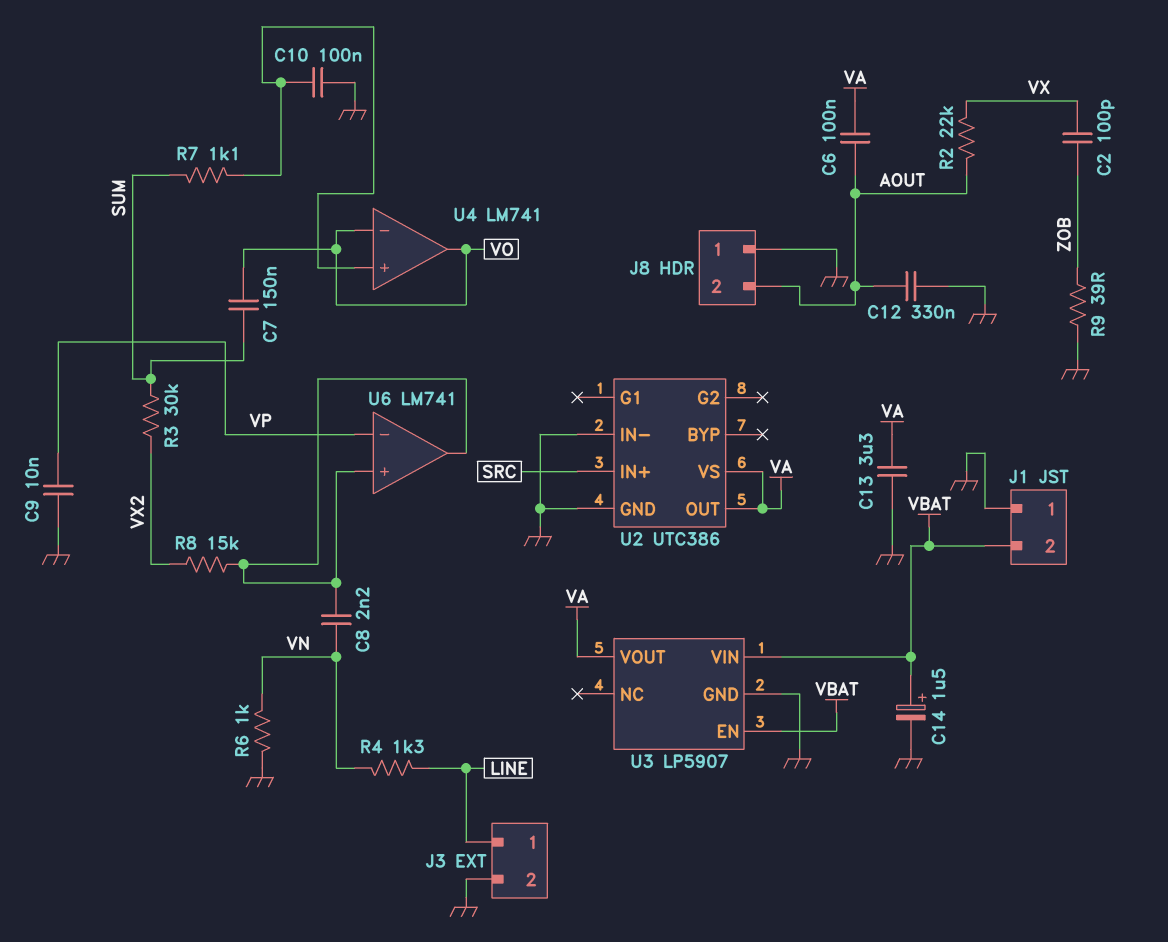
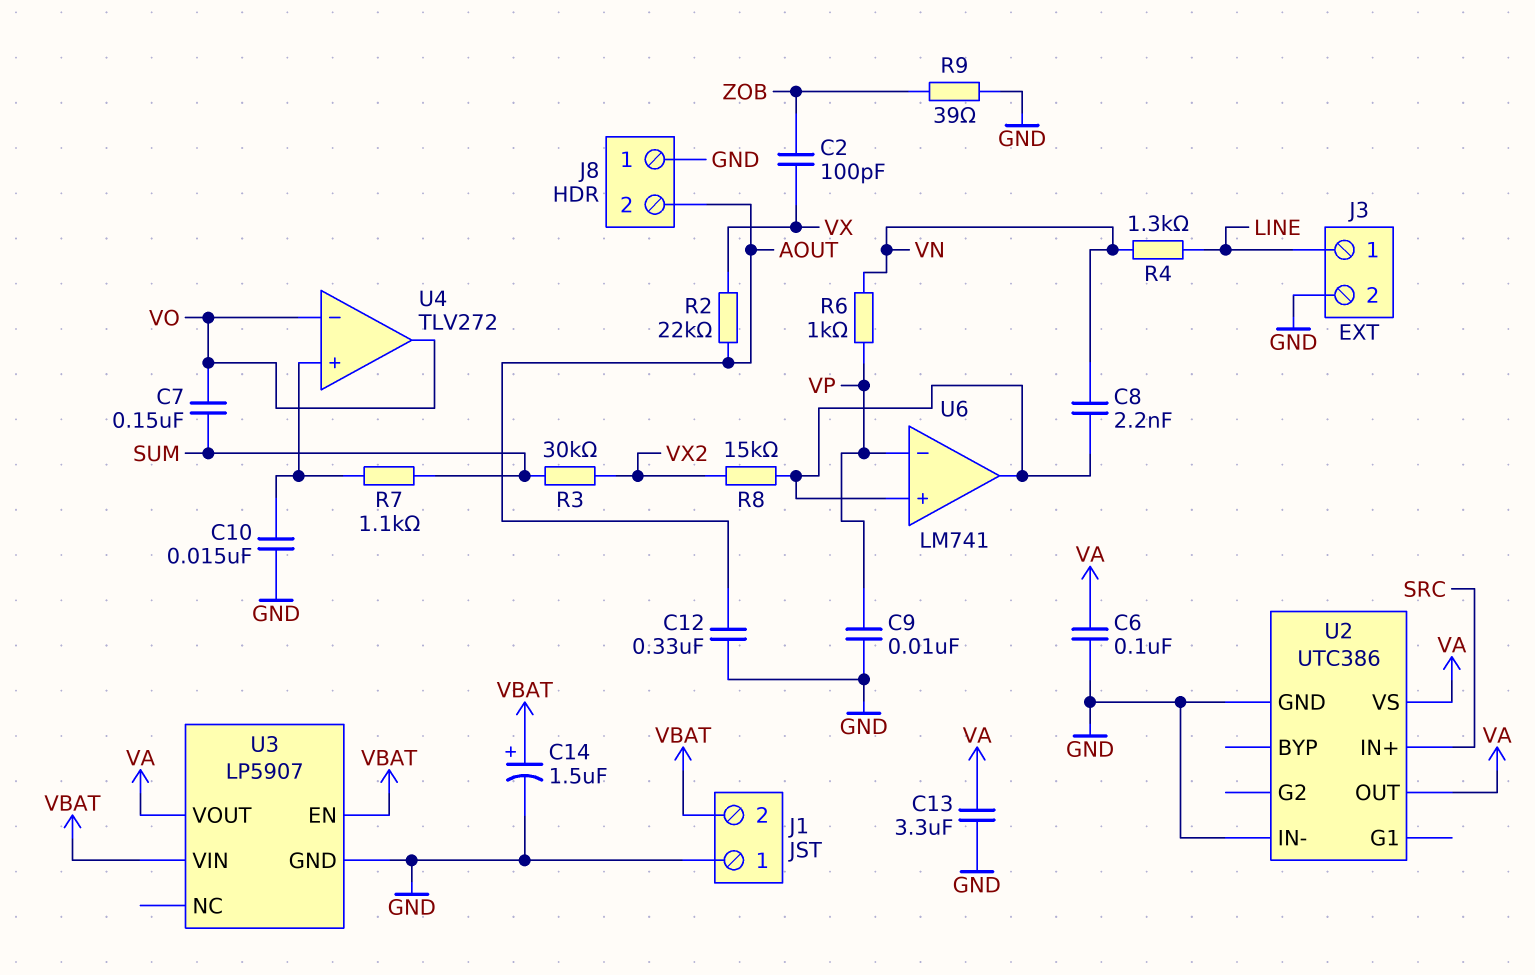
C6: 100nF (AOUT, VA) -> 100nF (GND, VA)
C10: 100nF (GND, U4/in+) -> 15nF (GND, U4/in+)
R6: 1k (GND, VN) -> 1k (VN, VP)
U4: LM741 -> TLV272

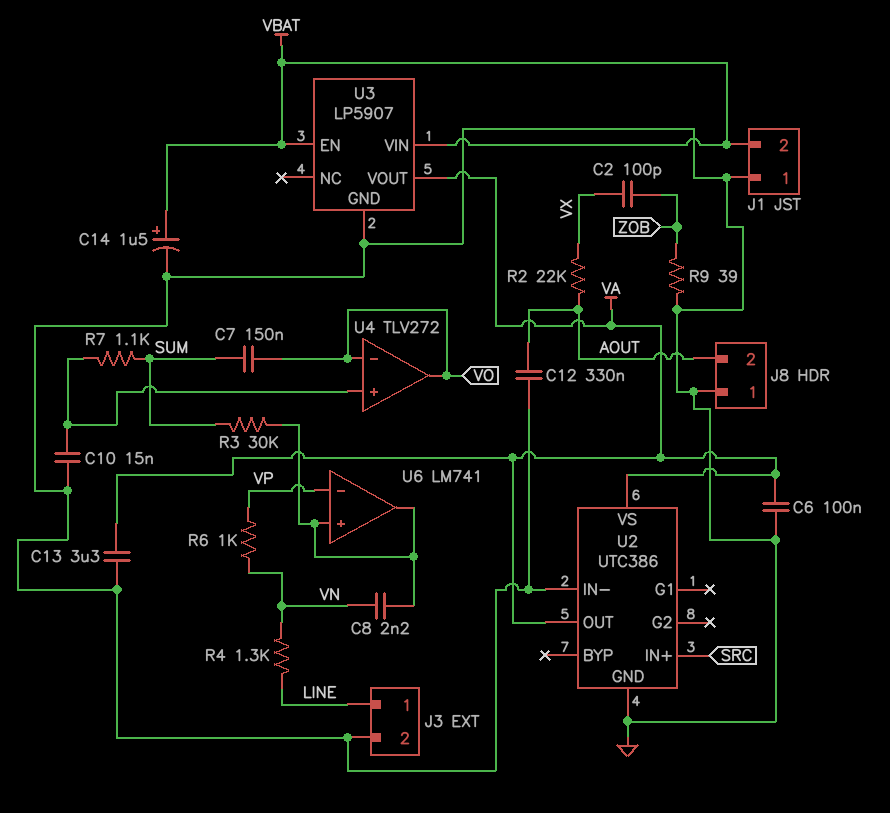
C9: 10nF (GND, VP) -> none
R3: 30k (SUM, VX2) -> 30k (SUM, U6/in+)
R8: 15k (U6/in+, VX2) -> none

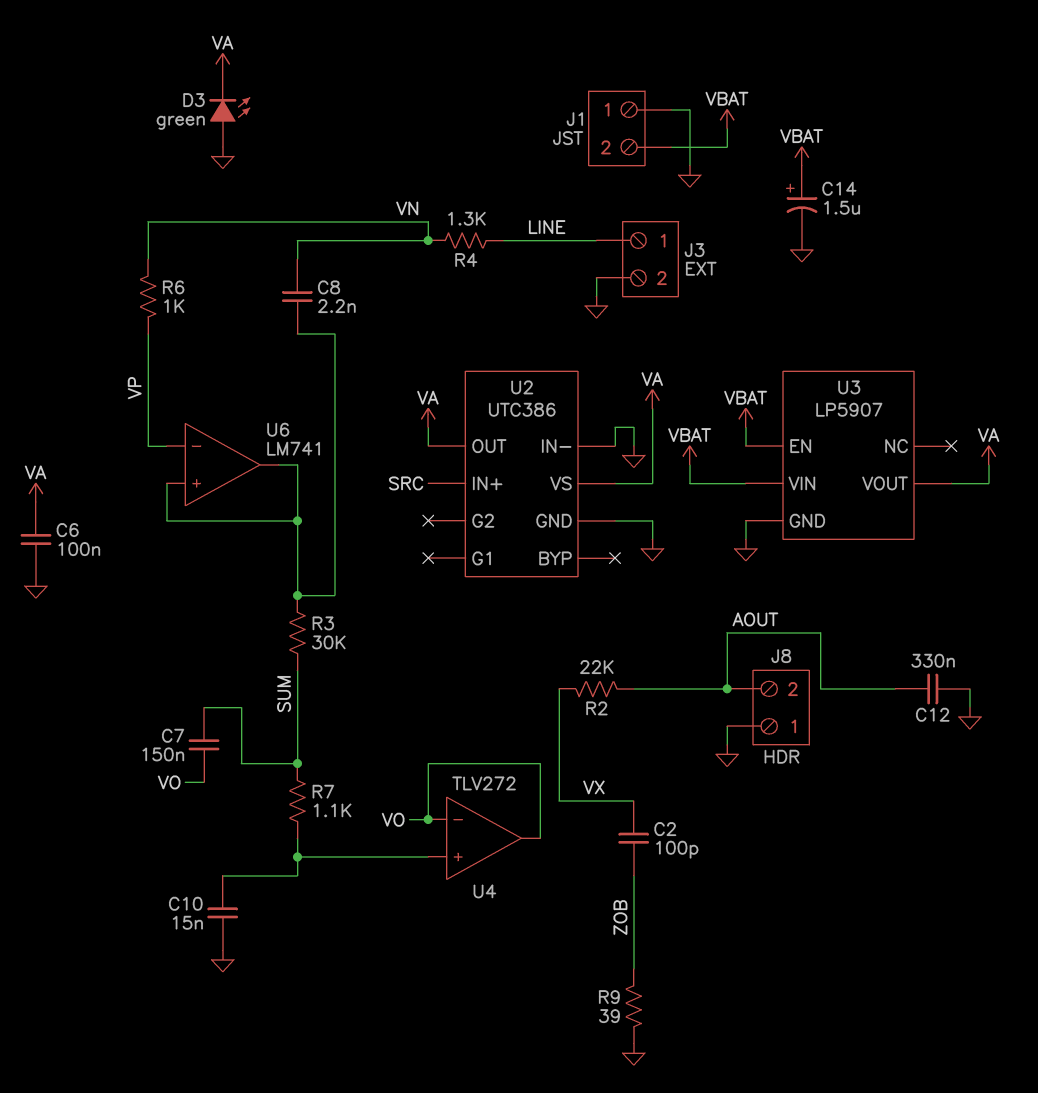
C13: 3.3uF (GND, VA) -> none
D3: none -> LED green (A GND, K VA)

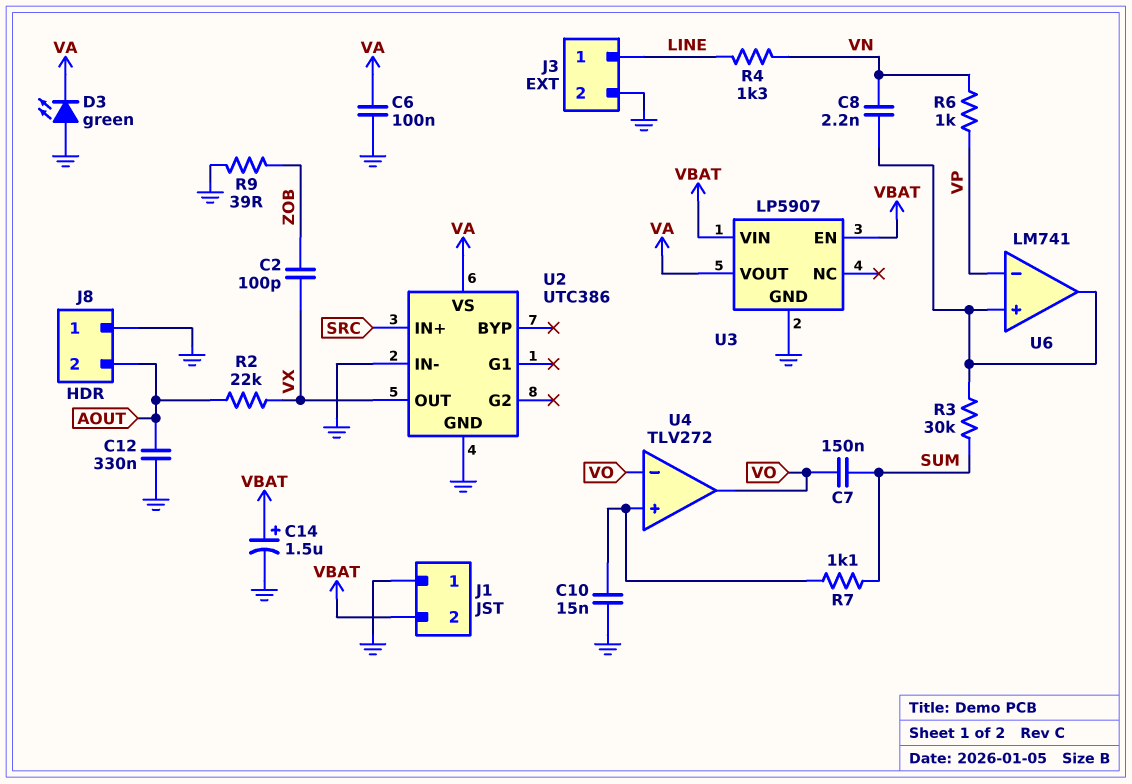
U2 pin OUT: VA -> VX

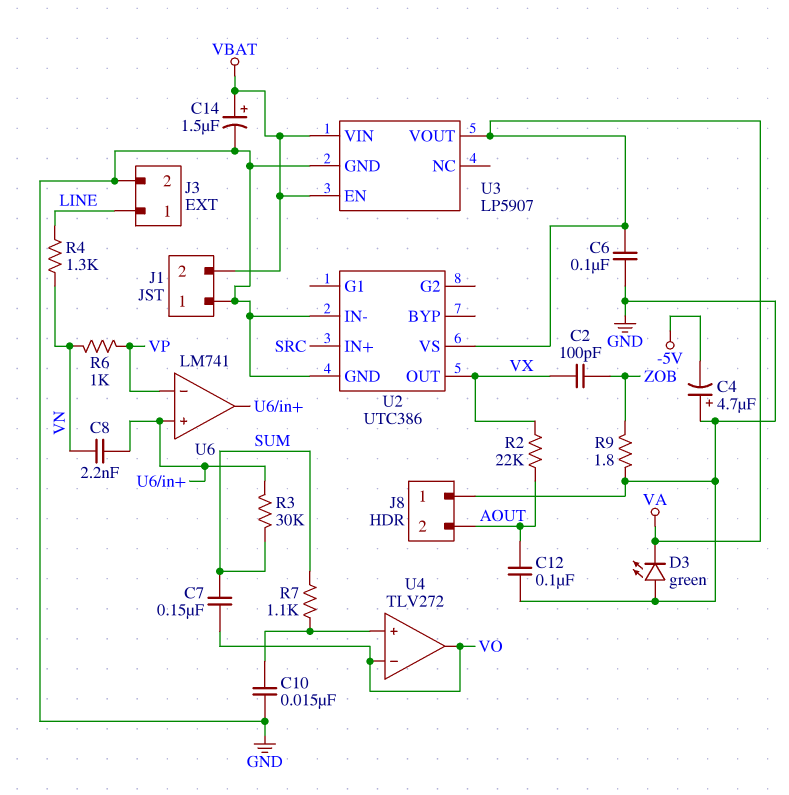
C4: none -> 4.7uF (plus GND, minus -5V)
C12: 330nF (AOUT, GND) -> 100nF (AOUT, GND)
R9: 39 (GND, ZOB) -> 1.8 (GND, ZOB)

